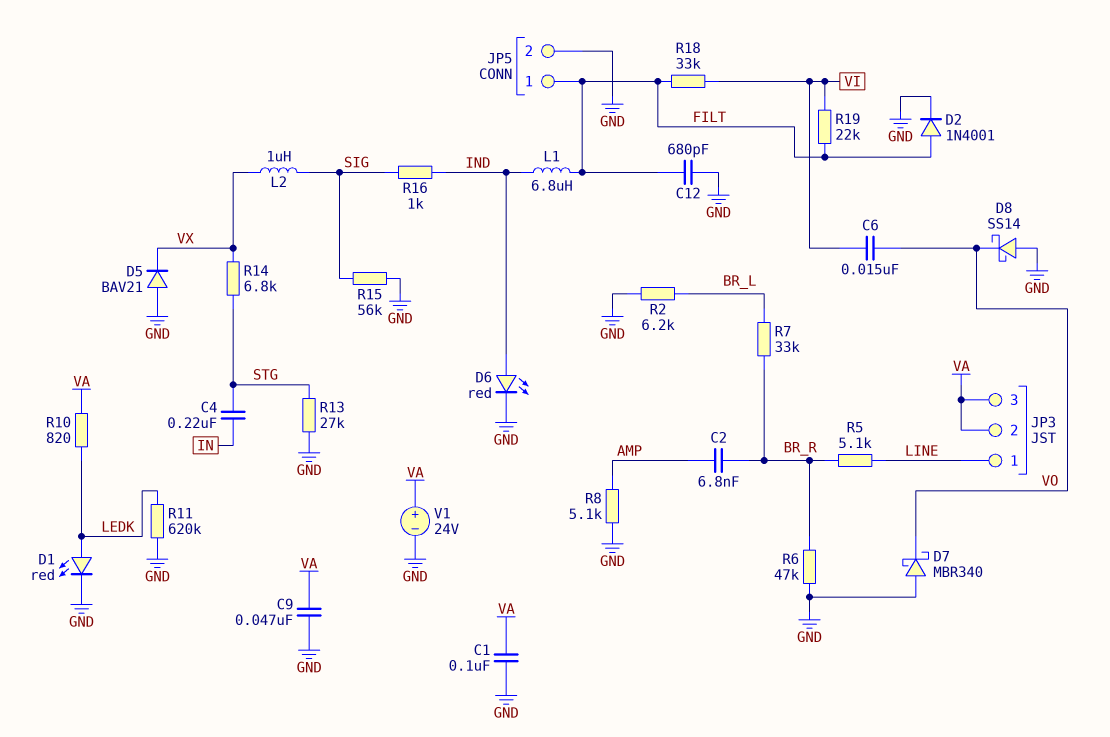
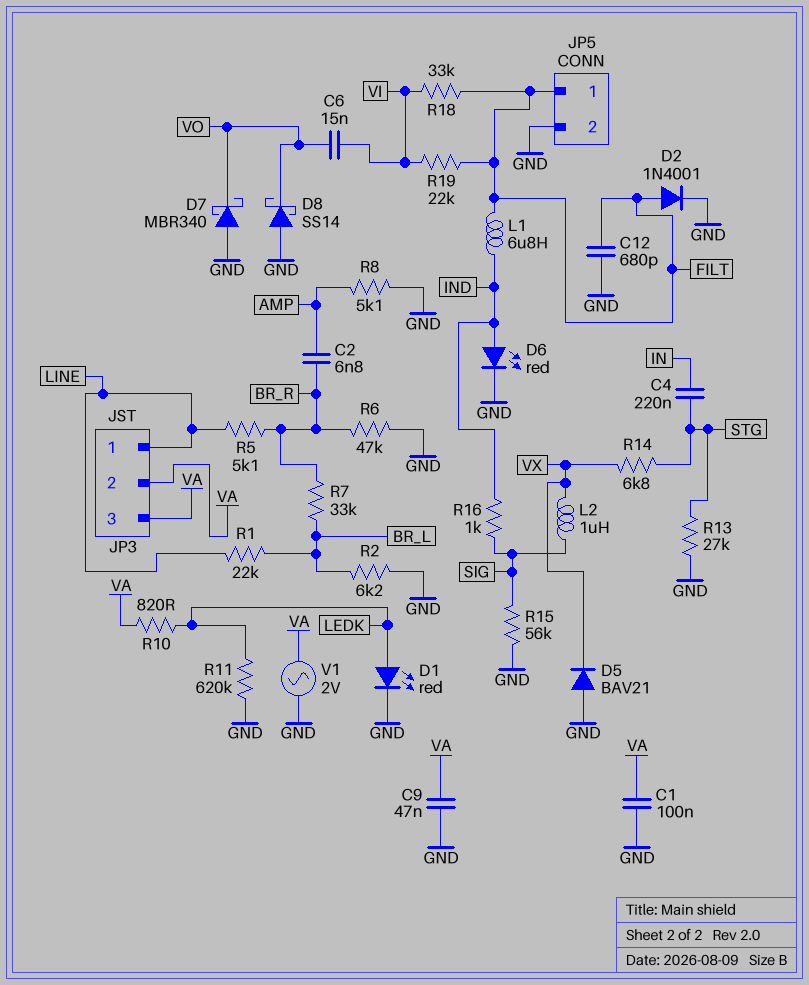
R1: none -> 22k (BR_L, LINE)
V1: 24V (plus VA, minus GND) -> AC 2V (GND, VA)

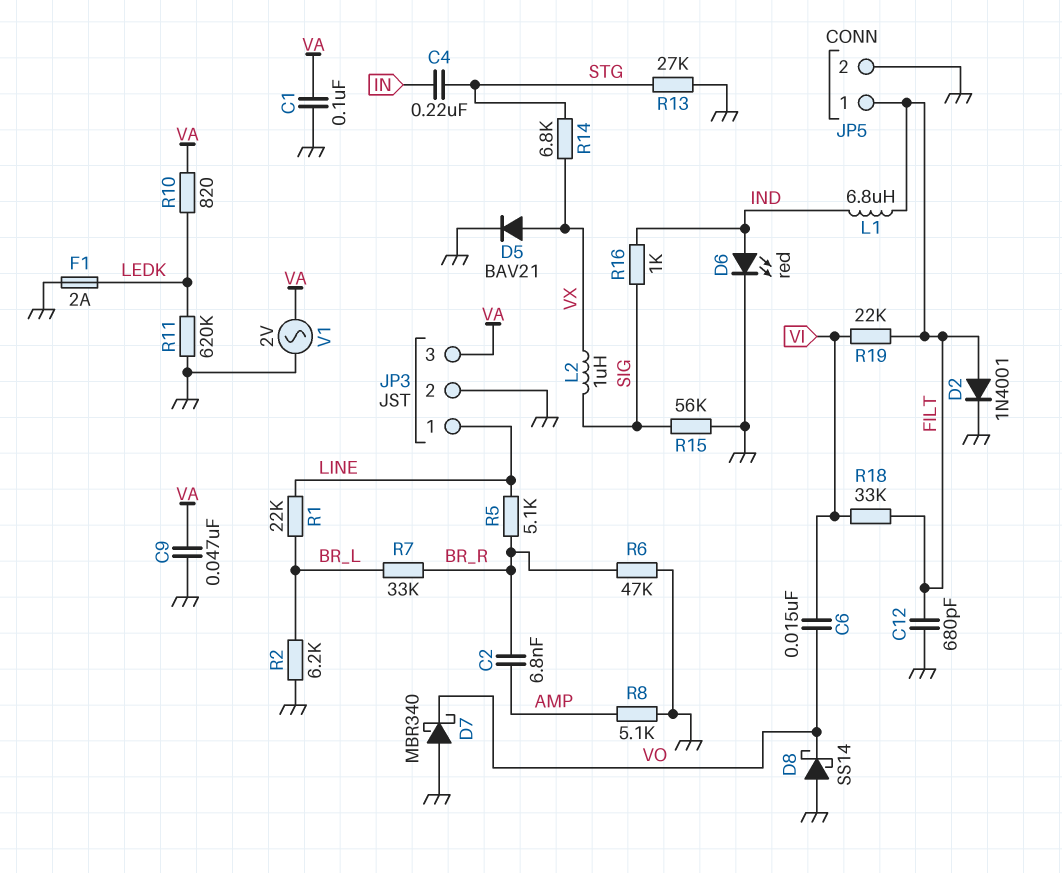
D1: LED red (A LEDK, K GND) -> none
D5: diode BAV21 (A GND, K VX) -> diode BAV21 (A VX, K GND)
F1: none -> 2A (GND, LEDK)
JP3 pin 2: VA -> GND

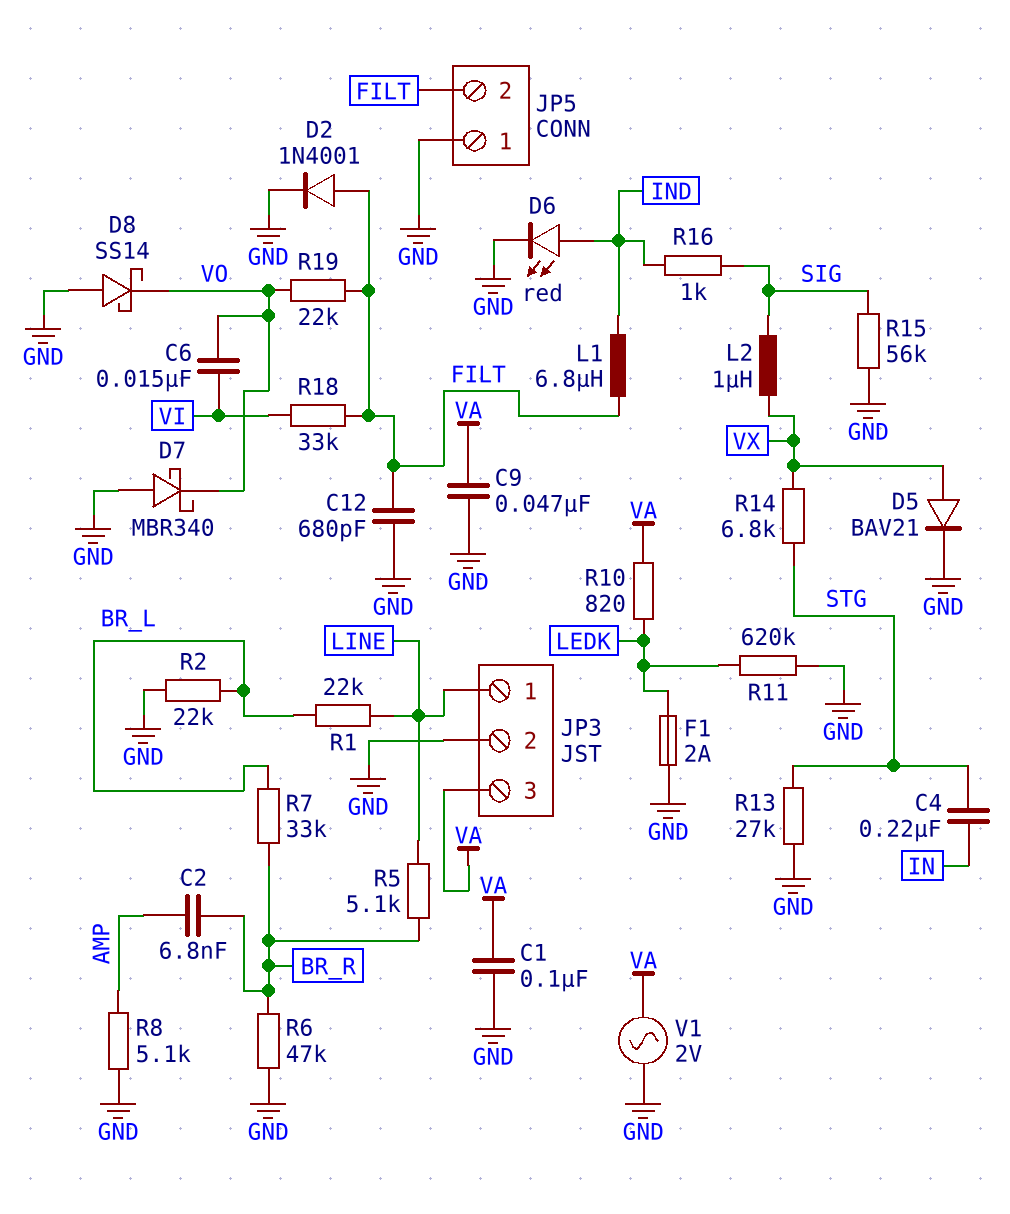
JP5 pin 1: FILT -> GND
JP5 pin 2: GND -> FILT
R2: 6.2k (BR_L, GND) -> 22k (BR_L, GND)
R19: 22k (FILT, VI) -> 22k (FILT, VO)

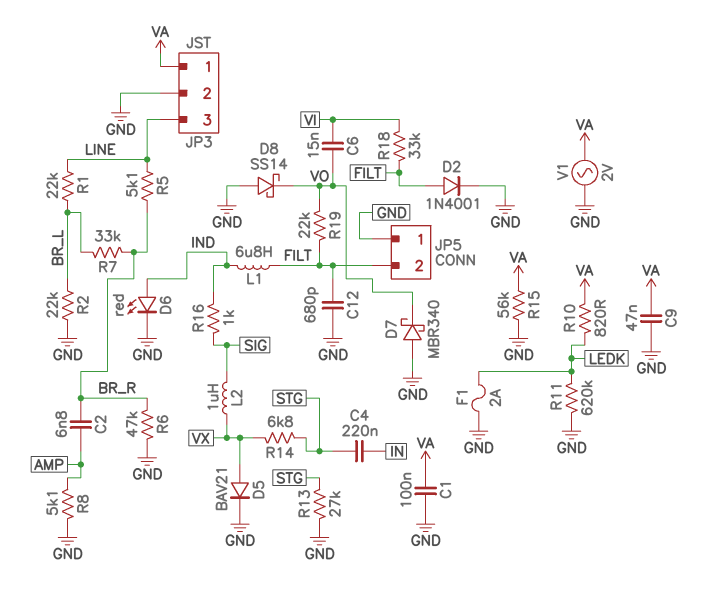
JP3 pin 1: LINE -> VA
JP3 pin 3: VA -> LINE
R15: 56k (GND, SIG) -> 56k (GND, VA)

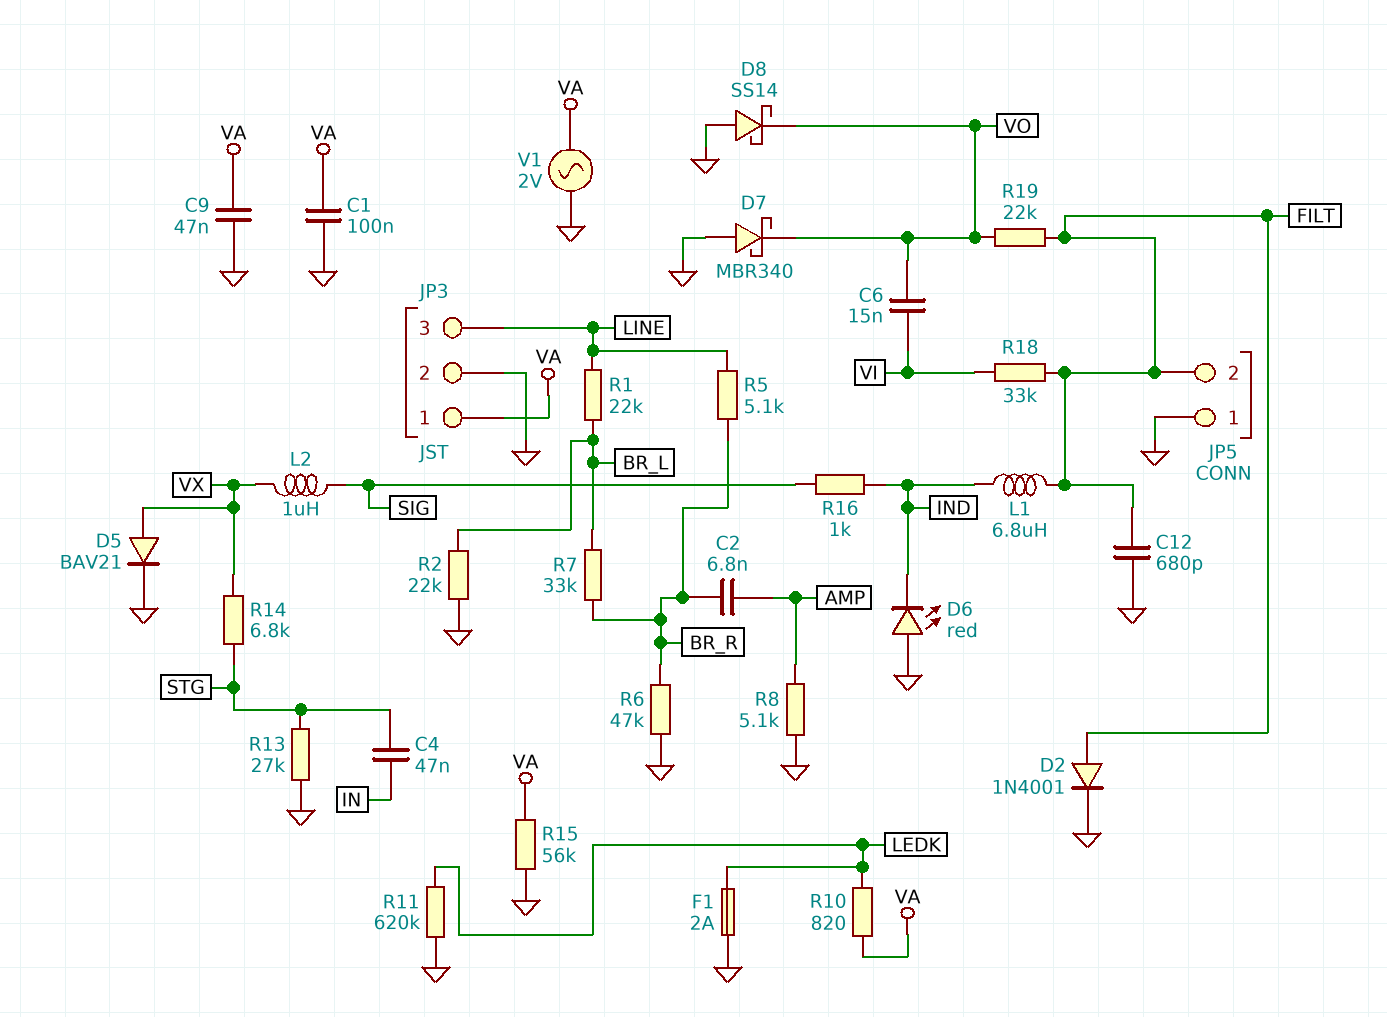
C4: 220nF (IN, STG) -> 47nF (IN, STG)
D6: LED red (A IND, K GND) -> LED red (A GND, K IND)

